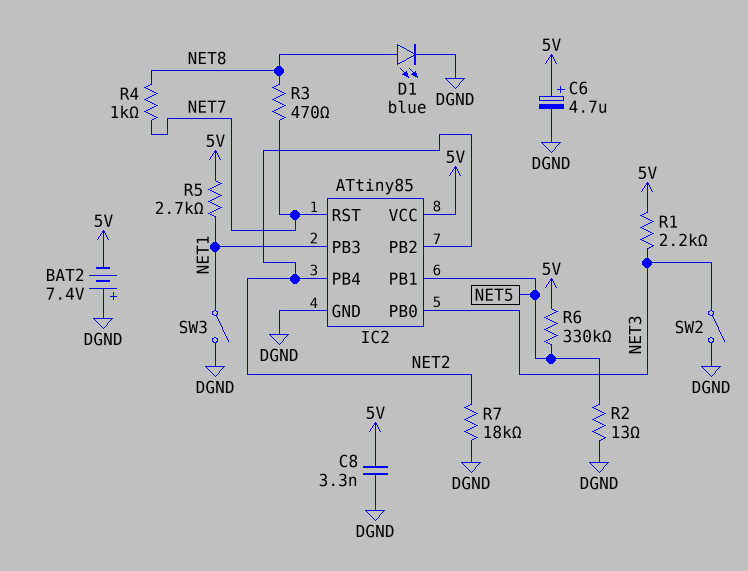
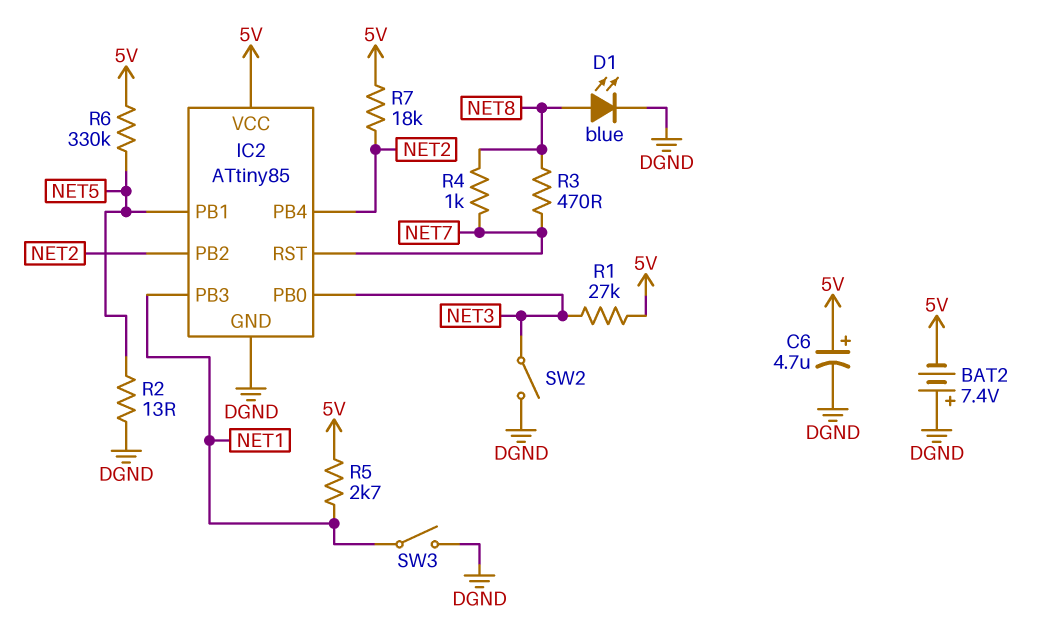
C8: 3.3nF (5V, DGND) -> none
R1: 2.2k (5V, NET3) -> 27k (5V, NET3)
R7: 18k (DGND, NET2) -> 18k (5V, NET2)

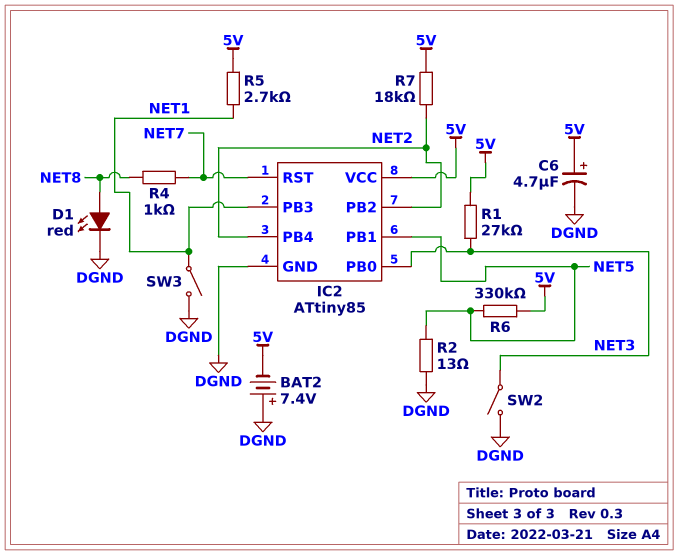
D1: LED blue (A NET8, K DGND) -> LED red (A NET8, K DGND)
R3: 470 (NET7, NET8) -> none

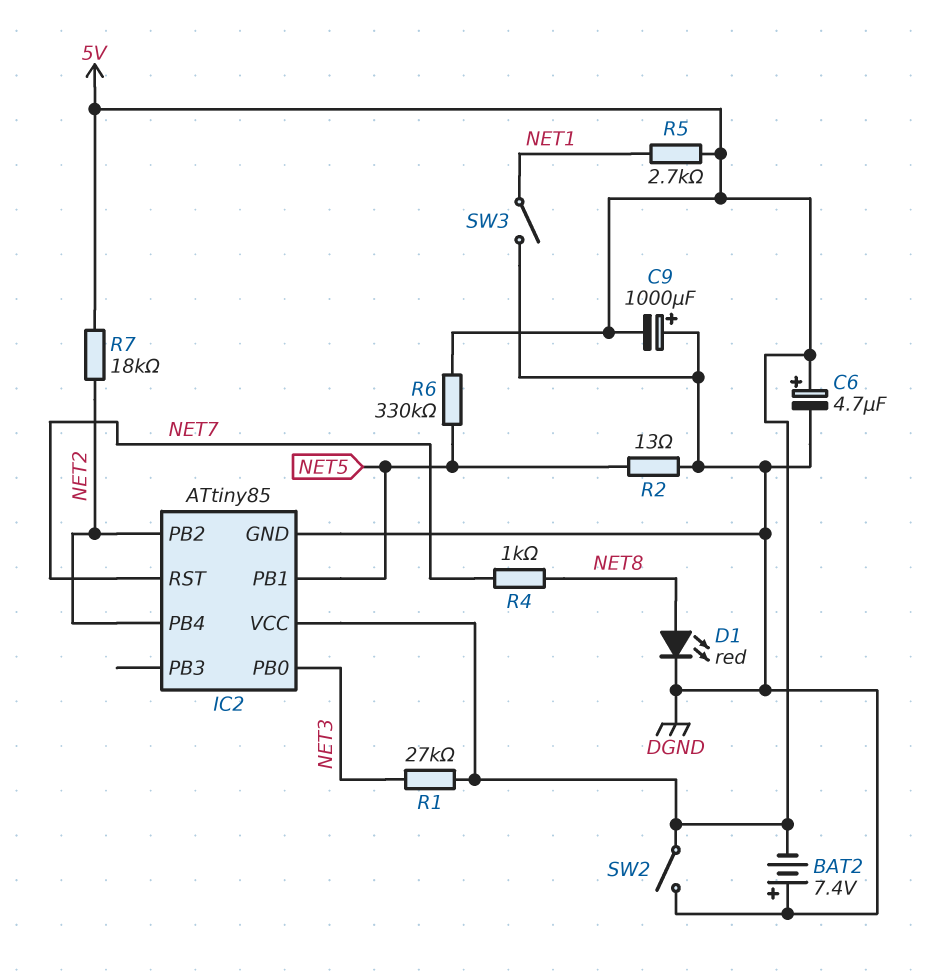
C9: none -> 1000uF (plus DGND, minus 5V)
IC2 pin PB3: NET1 -> none
SW2: switch (DGND, NET3) -> switch (5V, DGND)

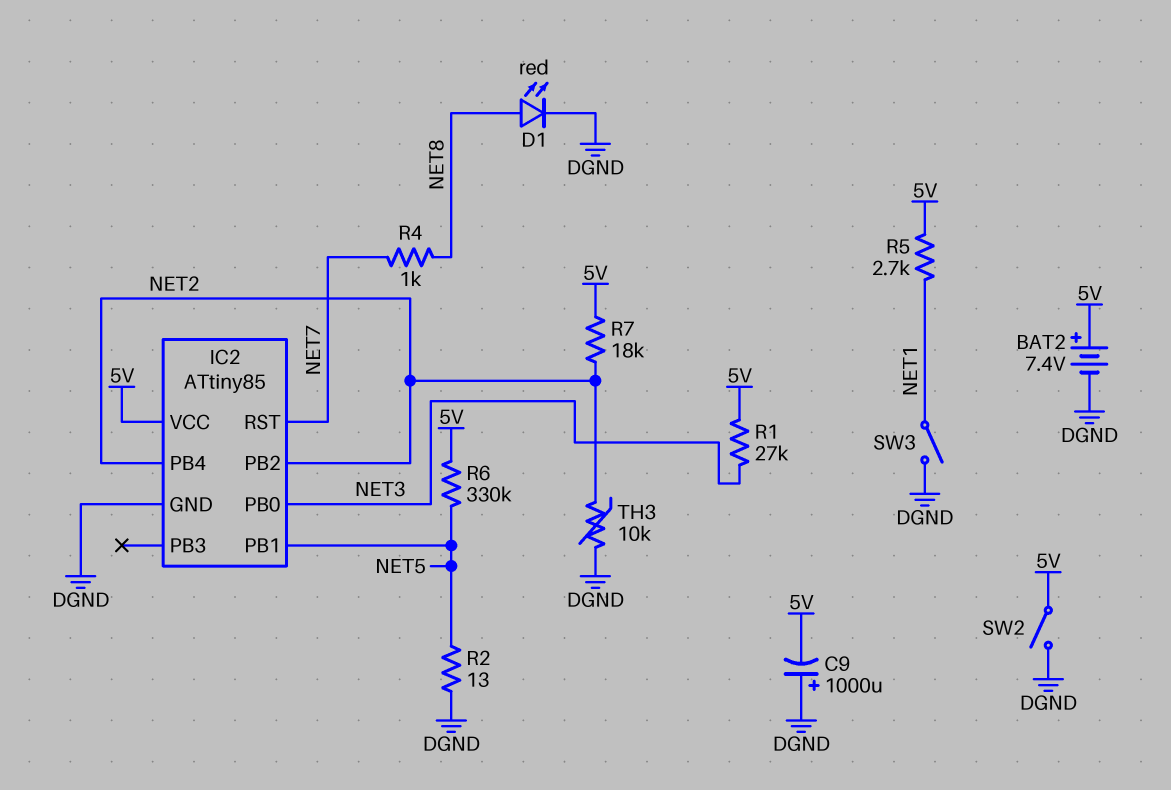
BAT2: 7.4V (plus DGND, minus 5V) -> 7.4V (plus 5V, minus DGND)
C6: 4.7uF (plus 5V, minus DGND) -> none
TH3: none -> 10k (DGND, NET2)

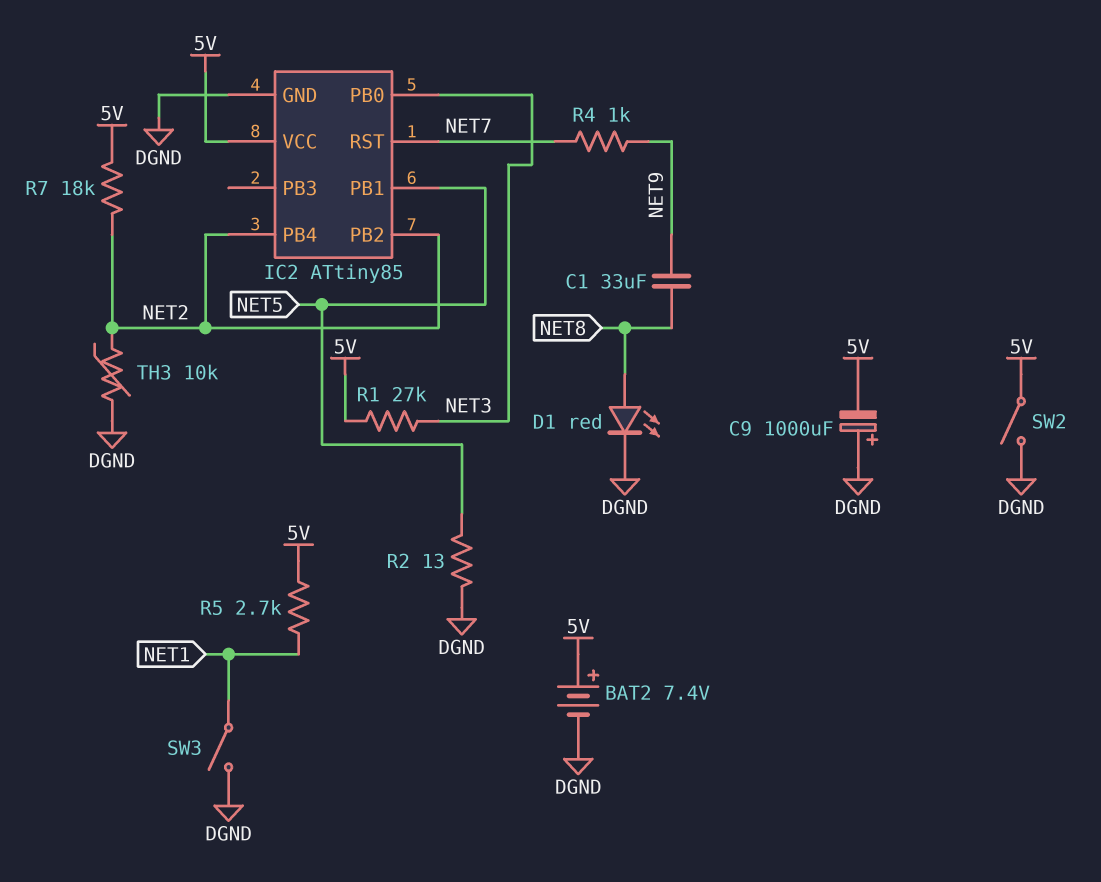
C1: none -> 33uF (NET8, NET9)
R4: 1k (NET7, NET8) -> 1k (NET7, NET9)
R6: 330k (5V, NET5) -> none

